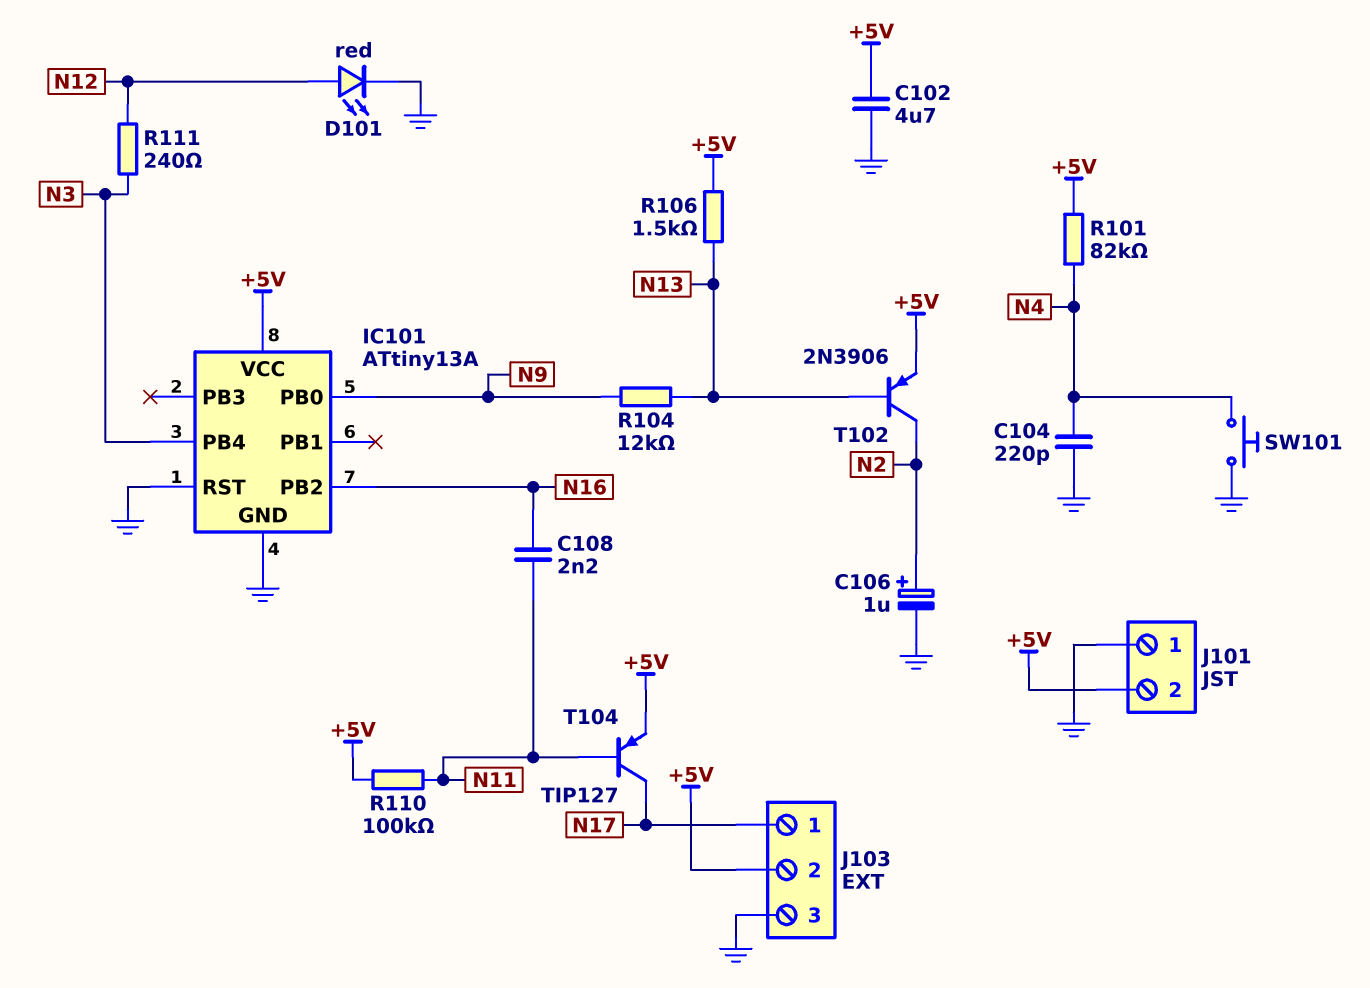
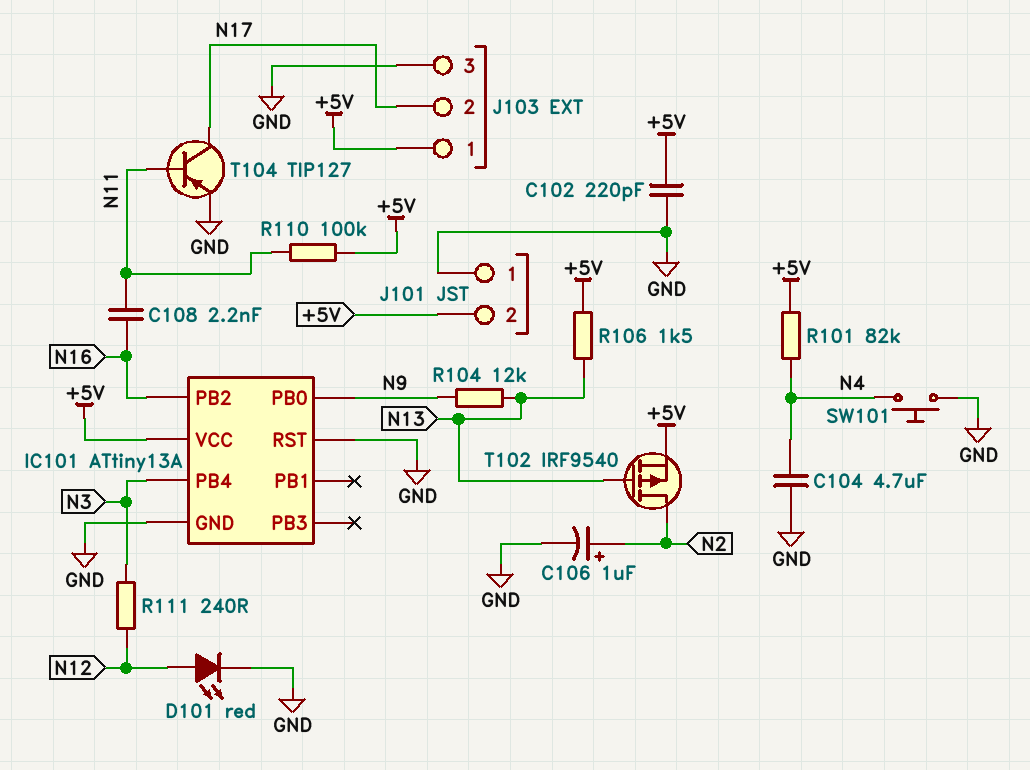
C102: 4.7uF (+5V, GND) -> 220pF (+5V, GND)
C104: 220pF (GND, N4) -> 4.7uF (GND, N4)
J103 pin 1: N17 -> +5V
J103 pin 2: +5V -> N17
T102: PNP 2N3906 (B N13, C N2, E +5V) -> PMOS IRF9540 (G N13, D N2, S +5V)
T104: PNP TIP127 (B N11, C N17, E +5V) -> PNP TIP127 (B N11, C N17, E GND)

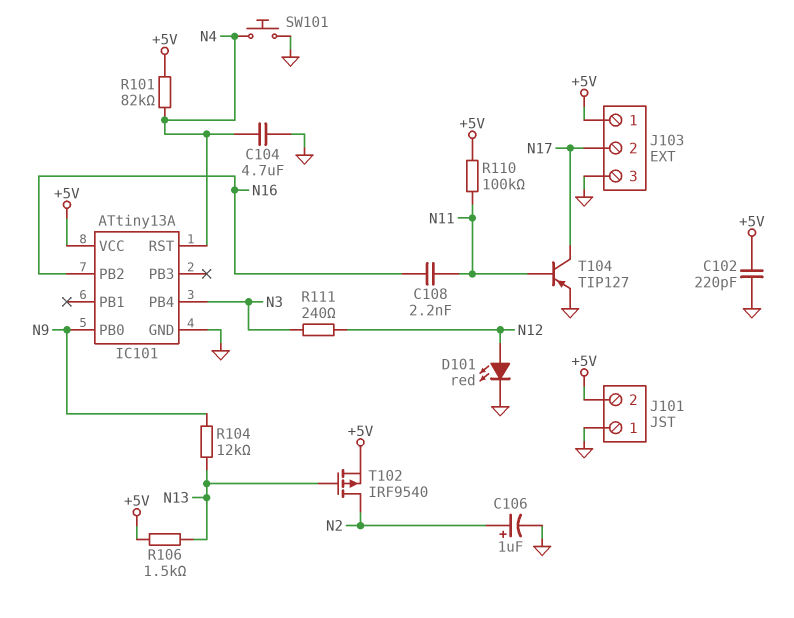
IC101 pin RST: GND -> N4

